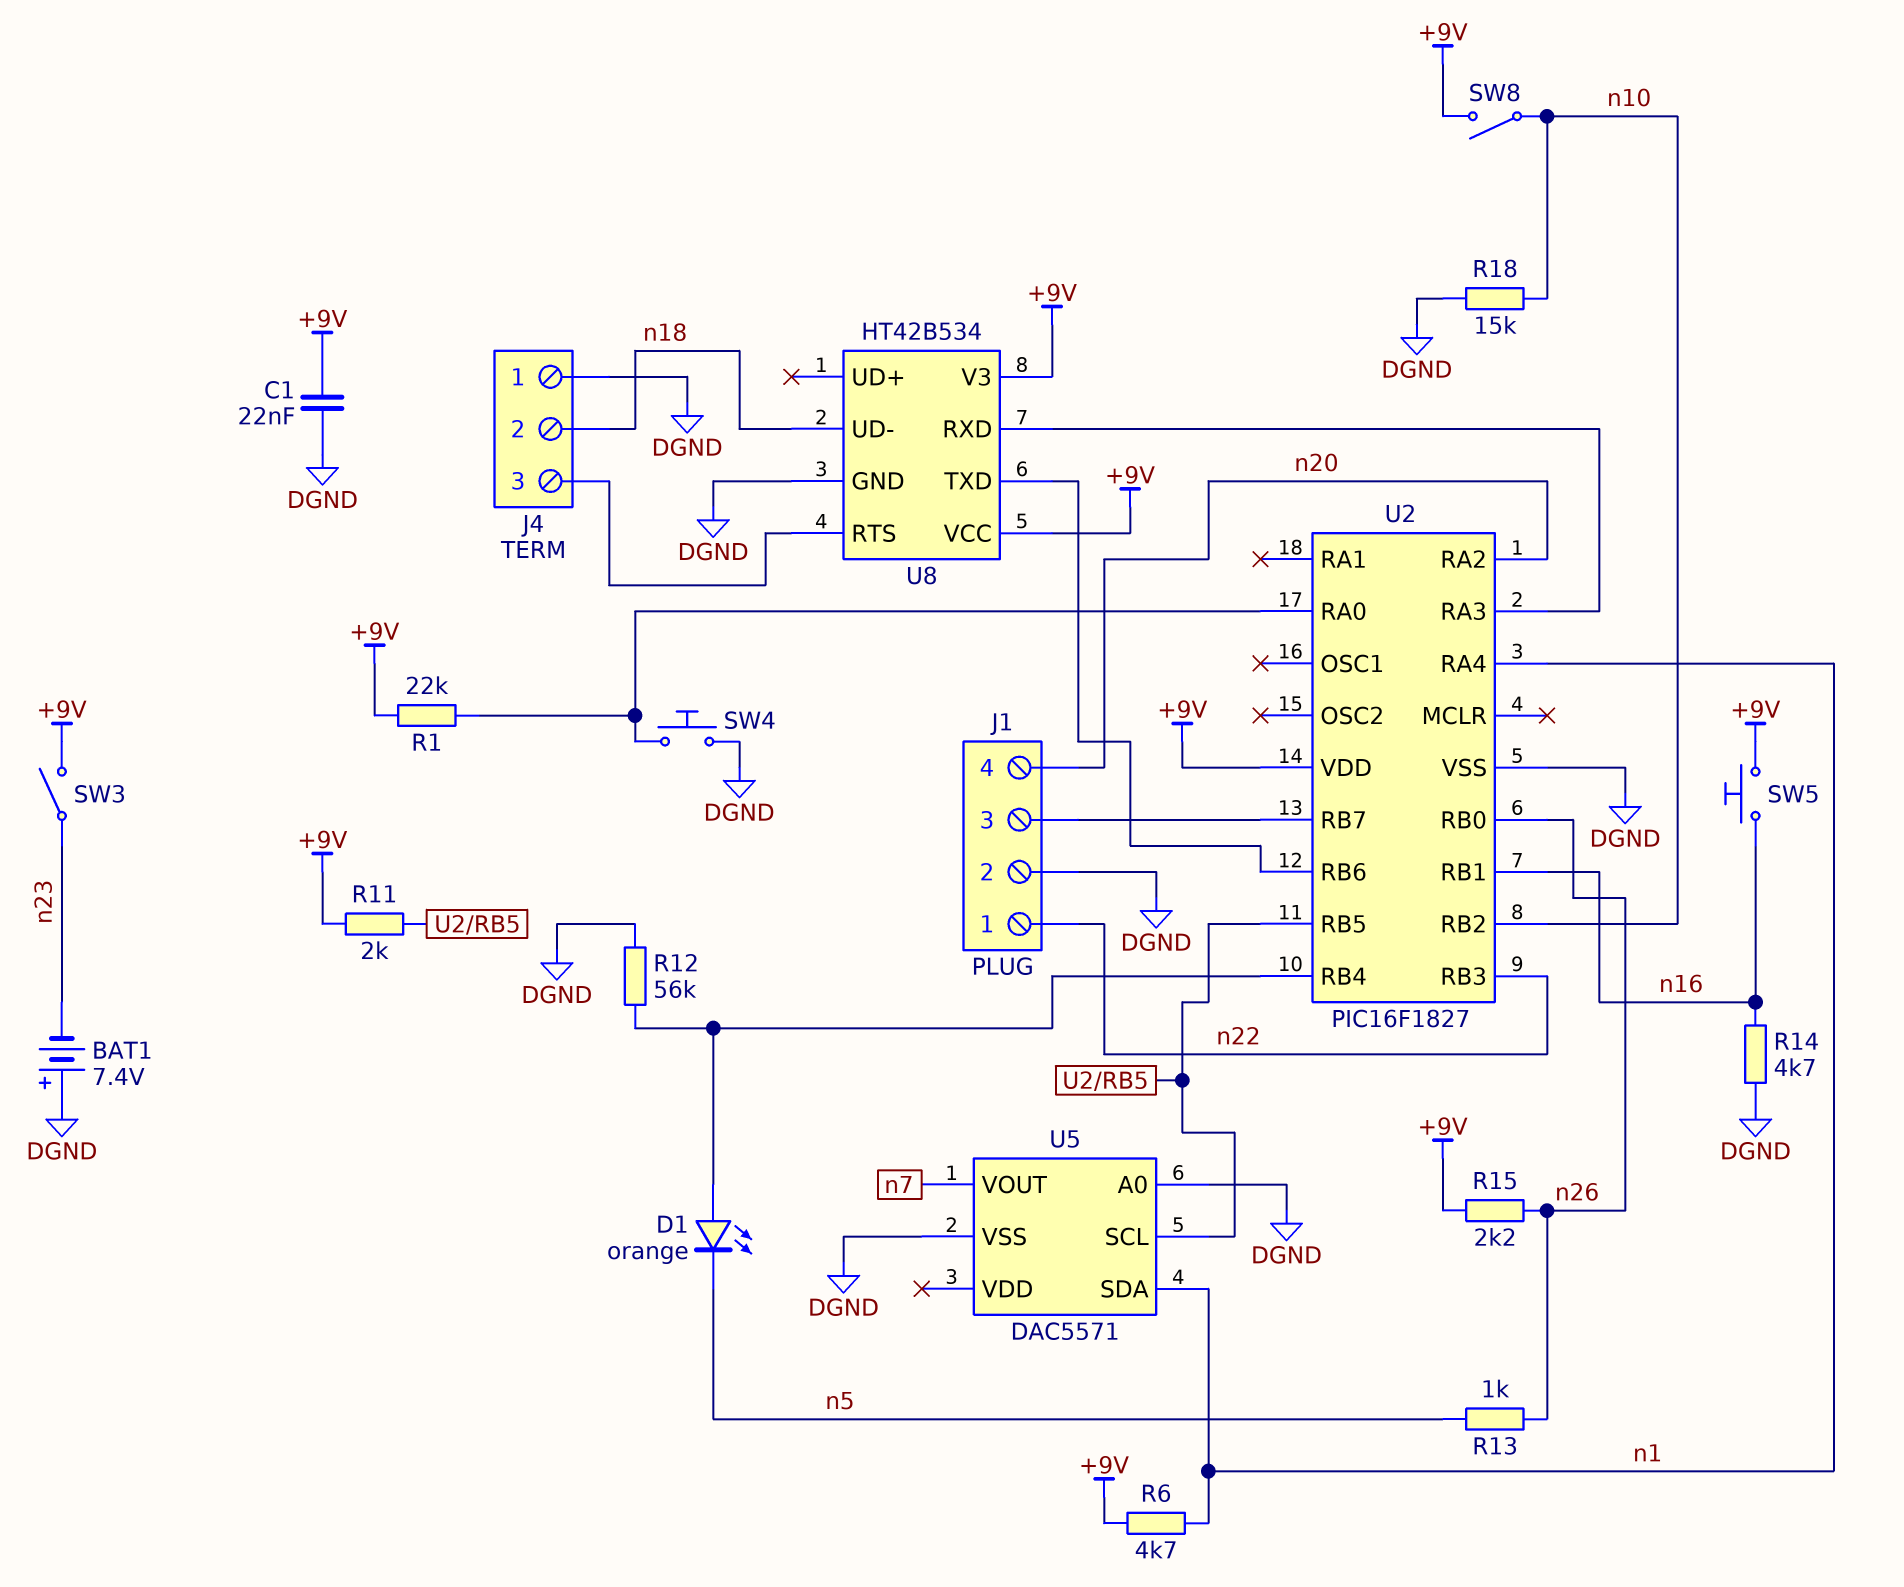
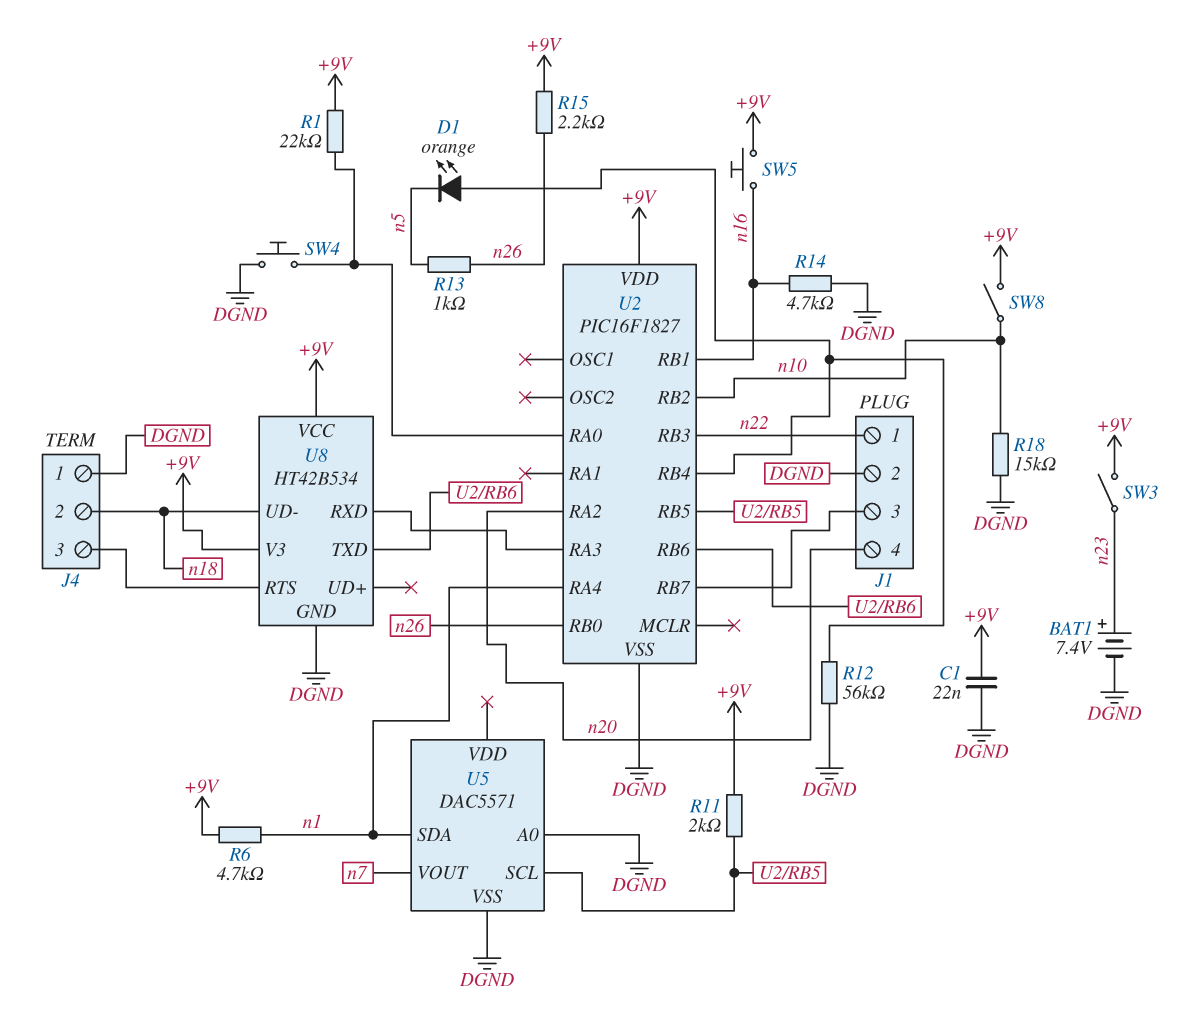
BAT1: 7.4V (plus DGND, minus n23) -> 7.4V (plus n23, minus DGND)

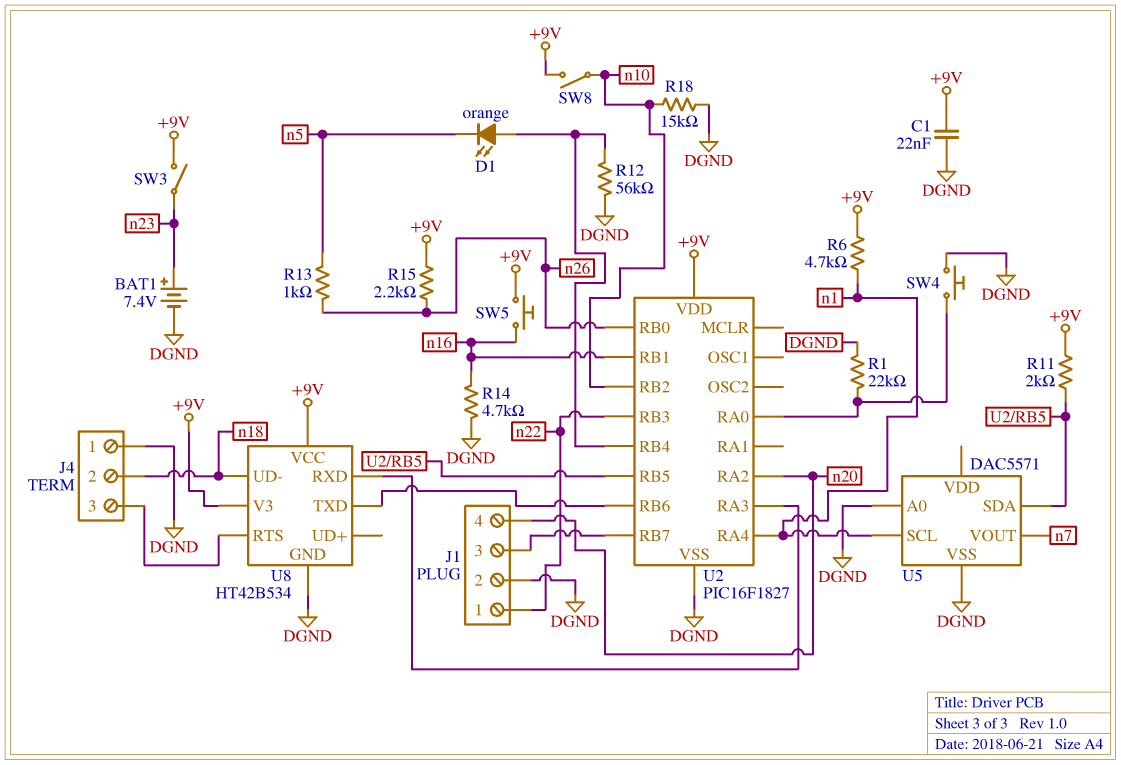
R1: 22k (+9V, U2/RA0) -> 22k (DGND, U2/RA0)
U5 pin SCL: U2/RB5 -> n1
U5 pin SDA: n1 -> U2/RB5

